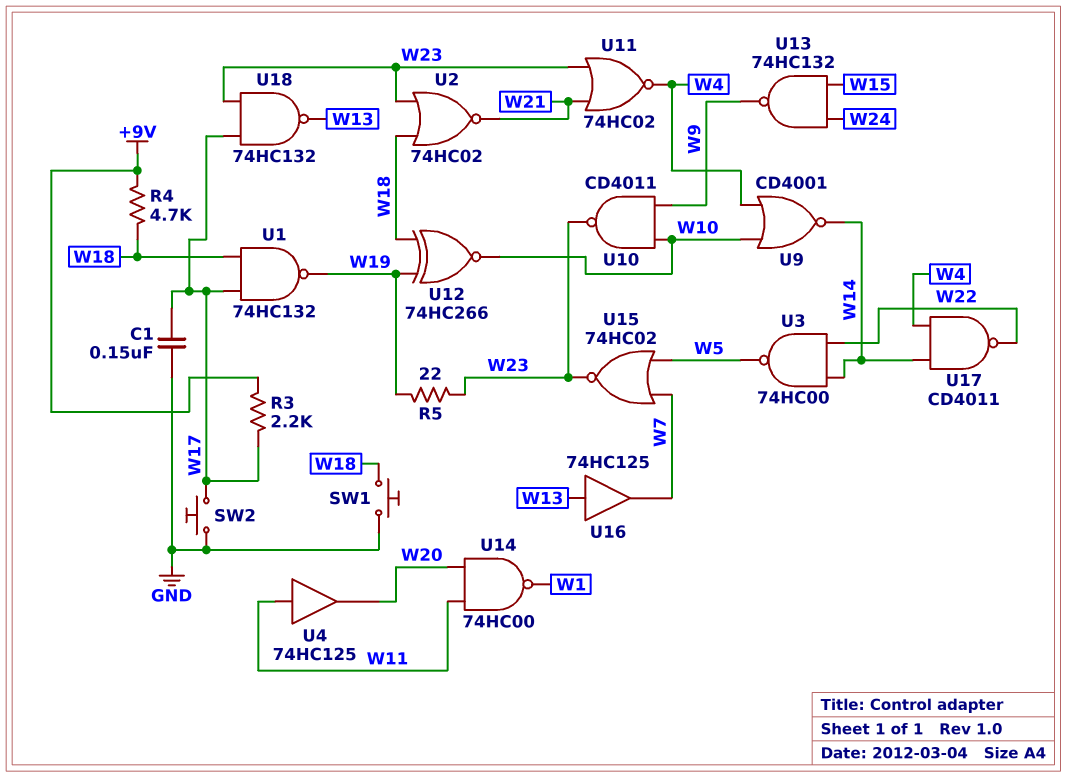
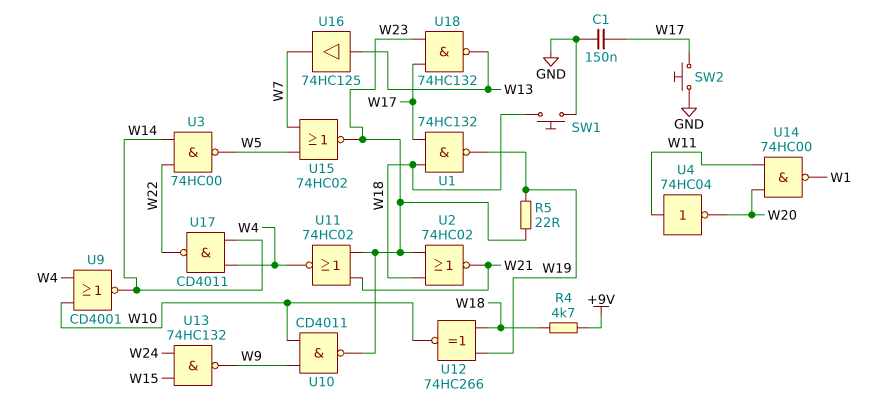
R3: 2.2k (+9V, W17) -> none
U4: buffer 74HC125 (in W11, out W20) -> NOT 74HC04 (in W11, out W20)

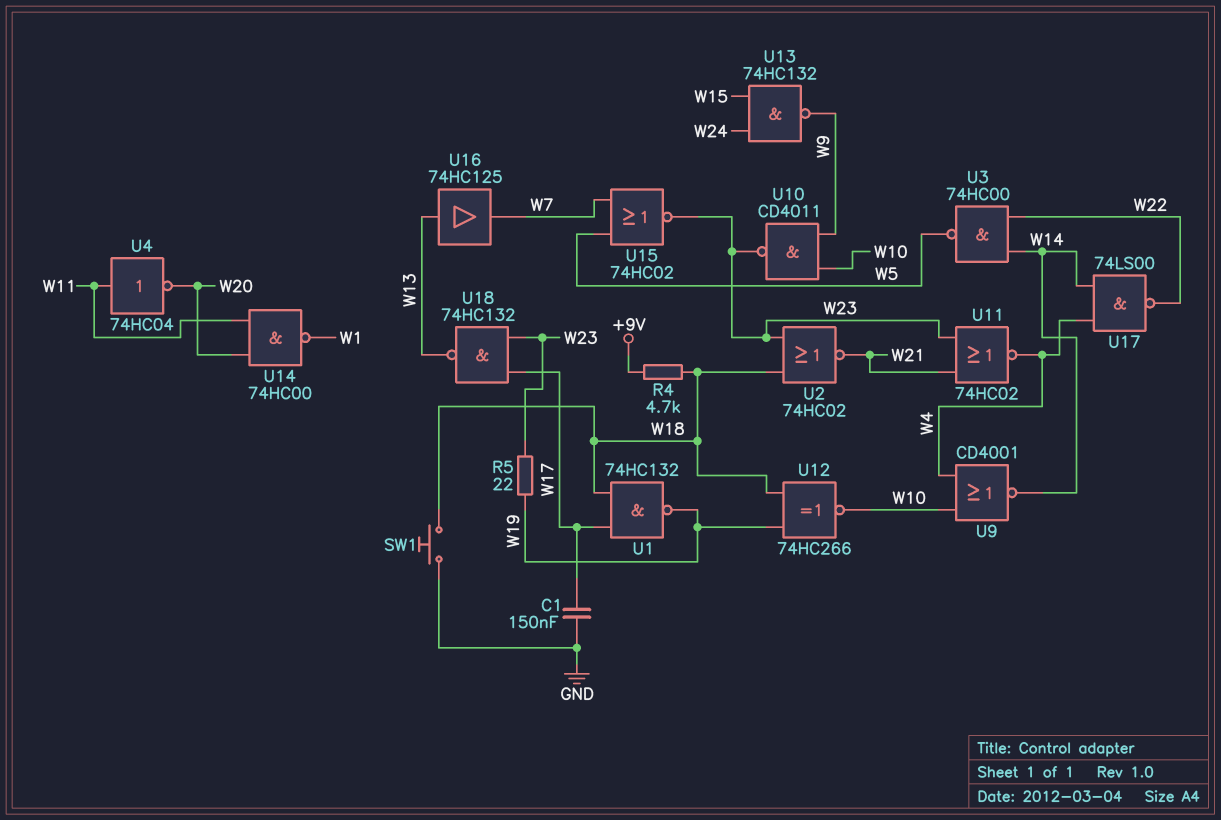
SW2: button (GND, W17) -> none
U17: NAND CD4011 (in W4, in W14, out W22) -> NAND 74LS00 (in W4, in W14, out W22)

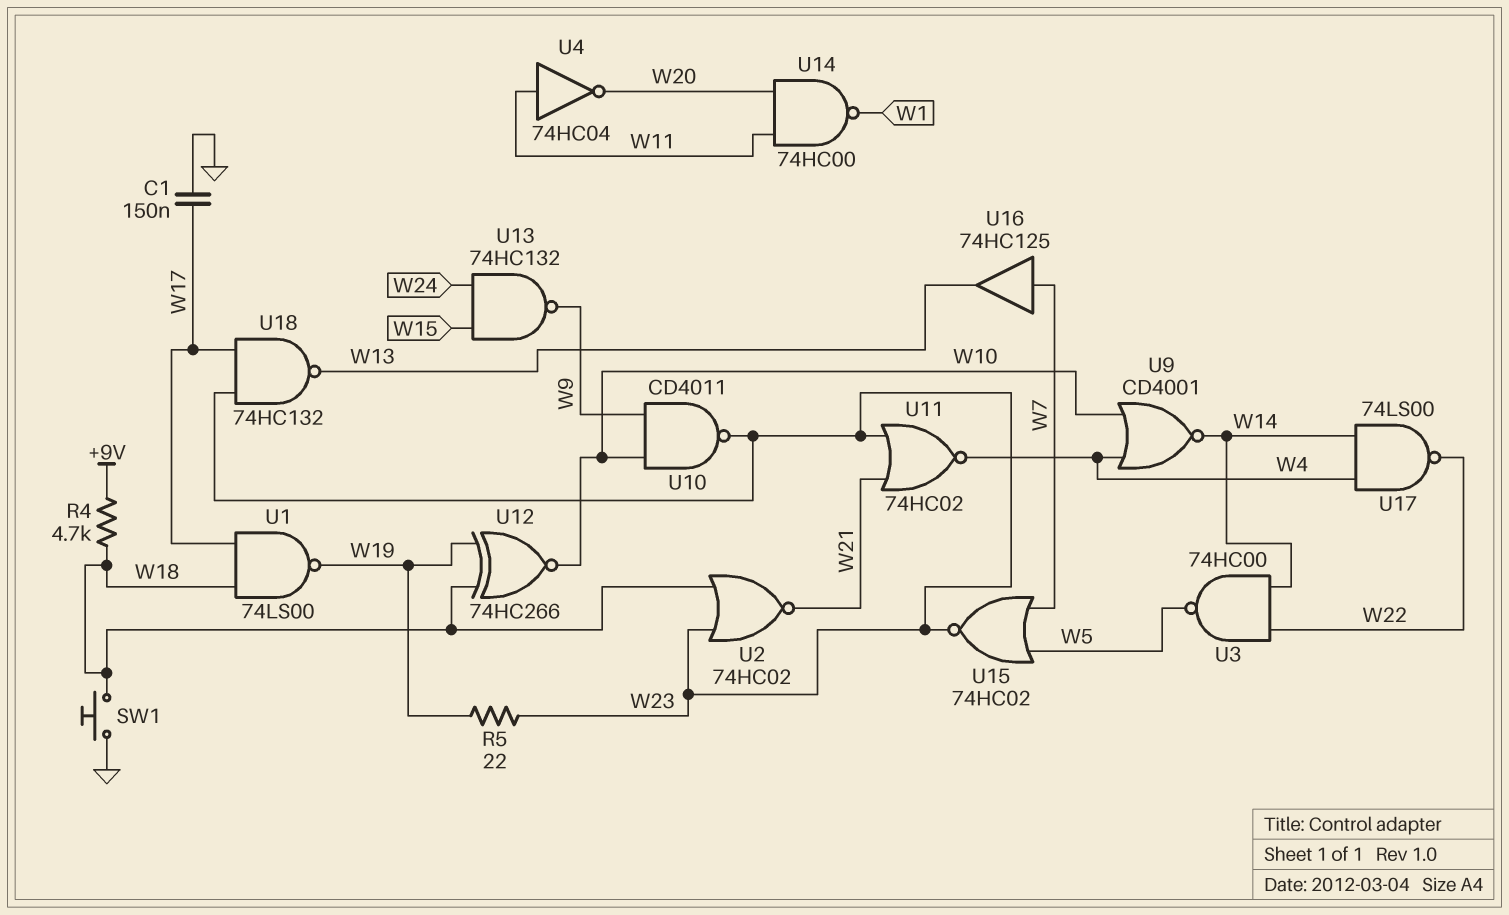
U1: NAND 74HC132 (in W17, in W18, out W19) -> NAND 74LS00 (in W17, in W18, out W19)
U16: buffer 74HC125 (in W13, out W7) -> buffer 74HC125 (in W7, out W13)

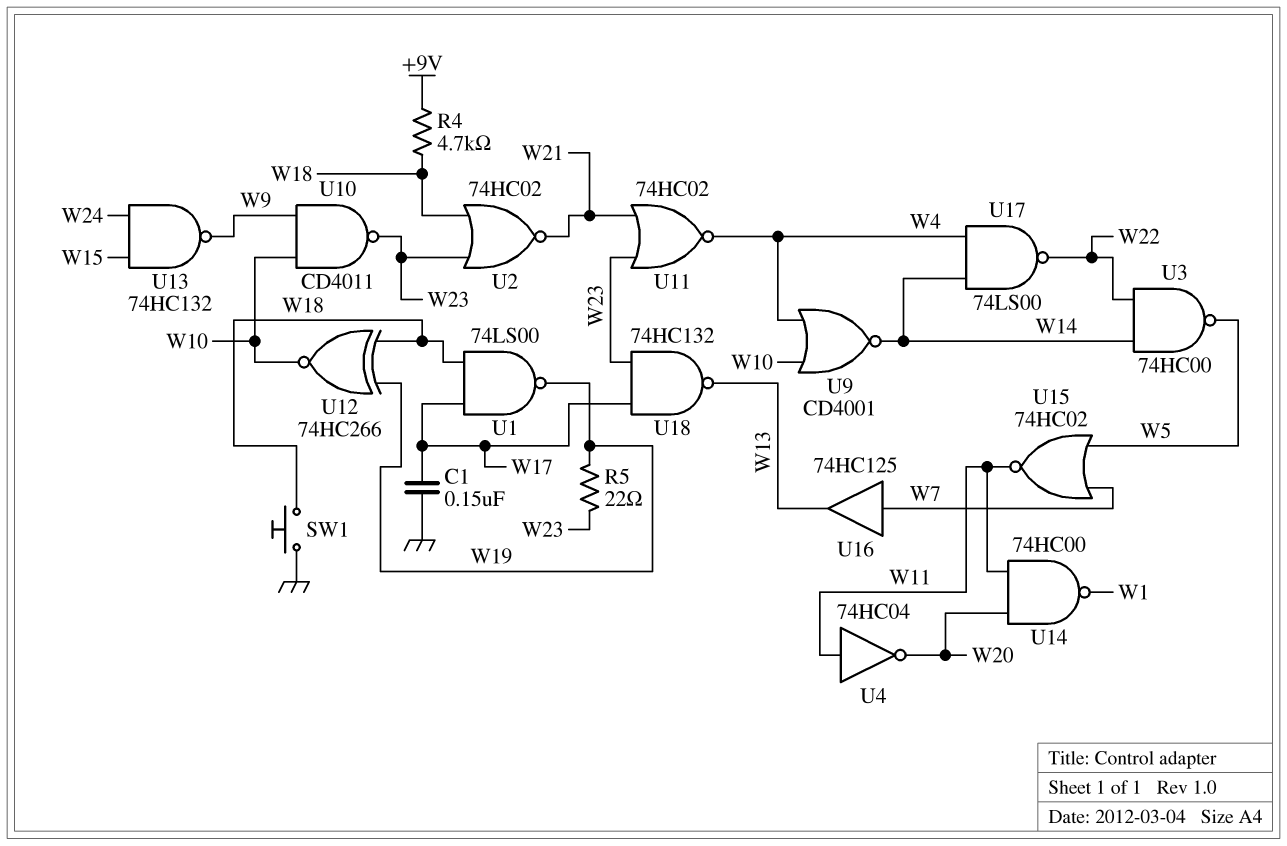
U15: NOR 74HC02 (in W5, in W7, out W23) -> NOR 74HC02 (in W5, in W7, out W11)

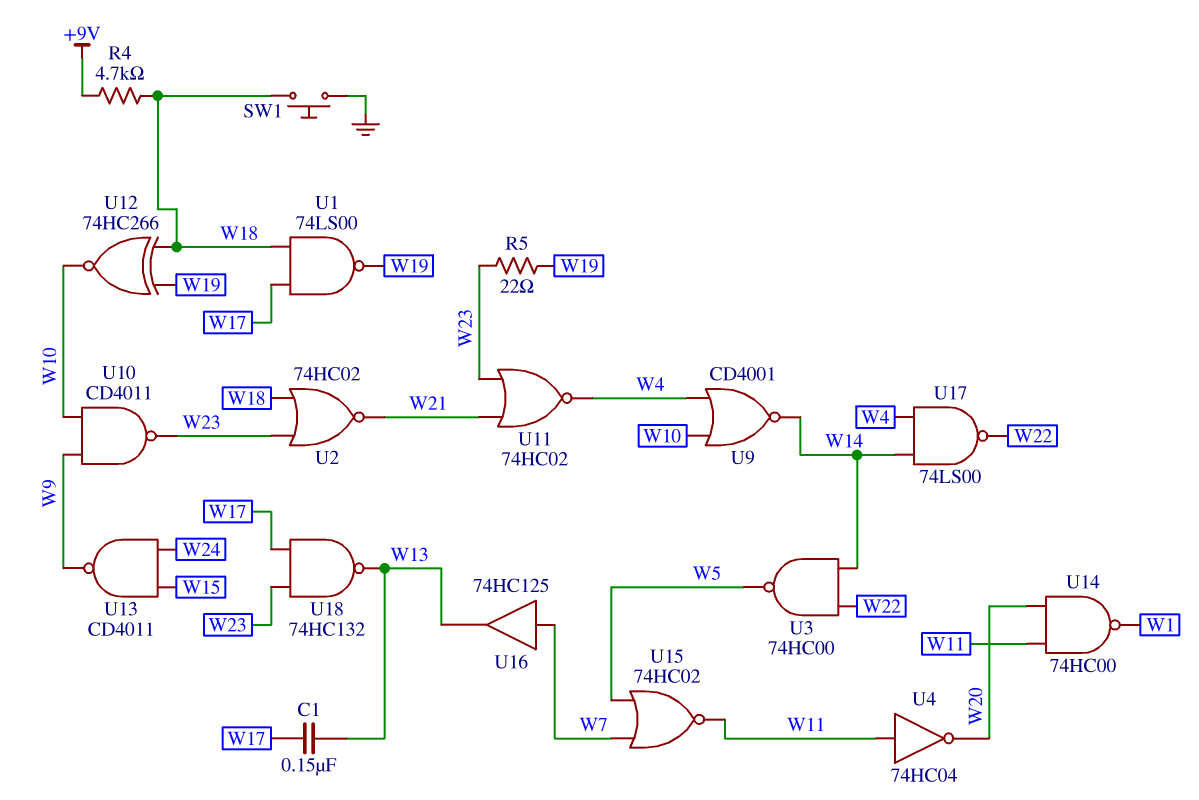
C1: 150nF (GND, W17) -> 150nF (W13, W17)
U13: NAND 74HC132 (in W15, in W24, out W9) -> NAND CD4011 (in W15, in W24, out W9)

